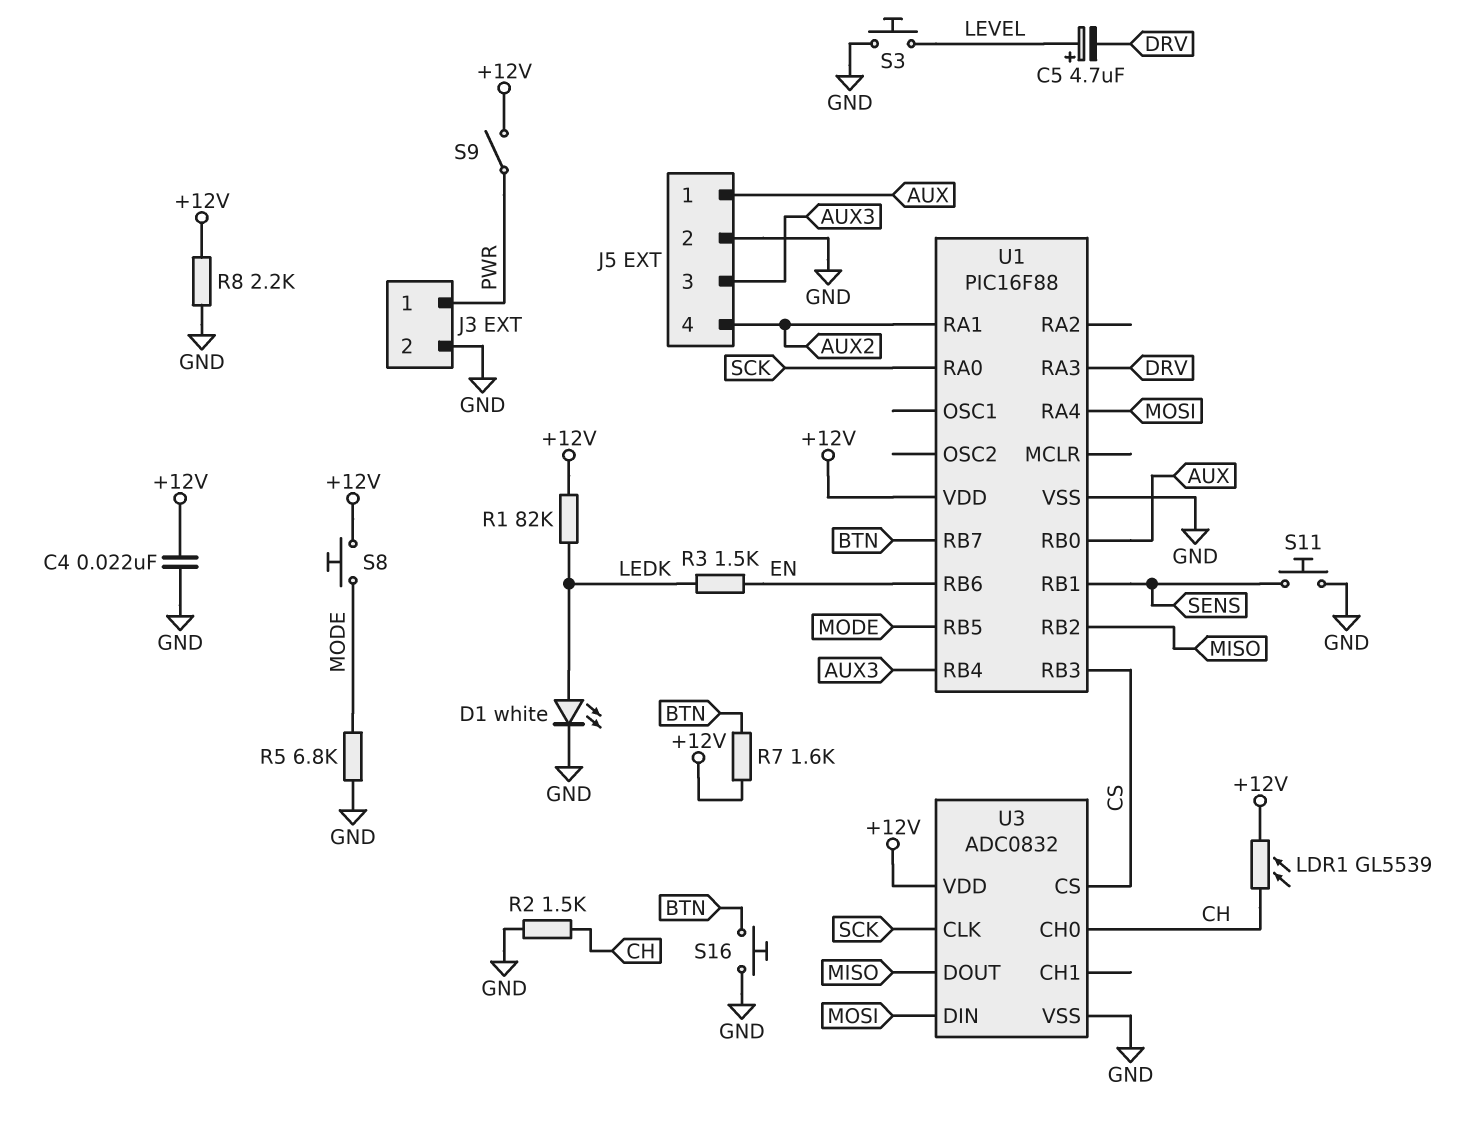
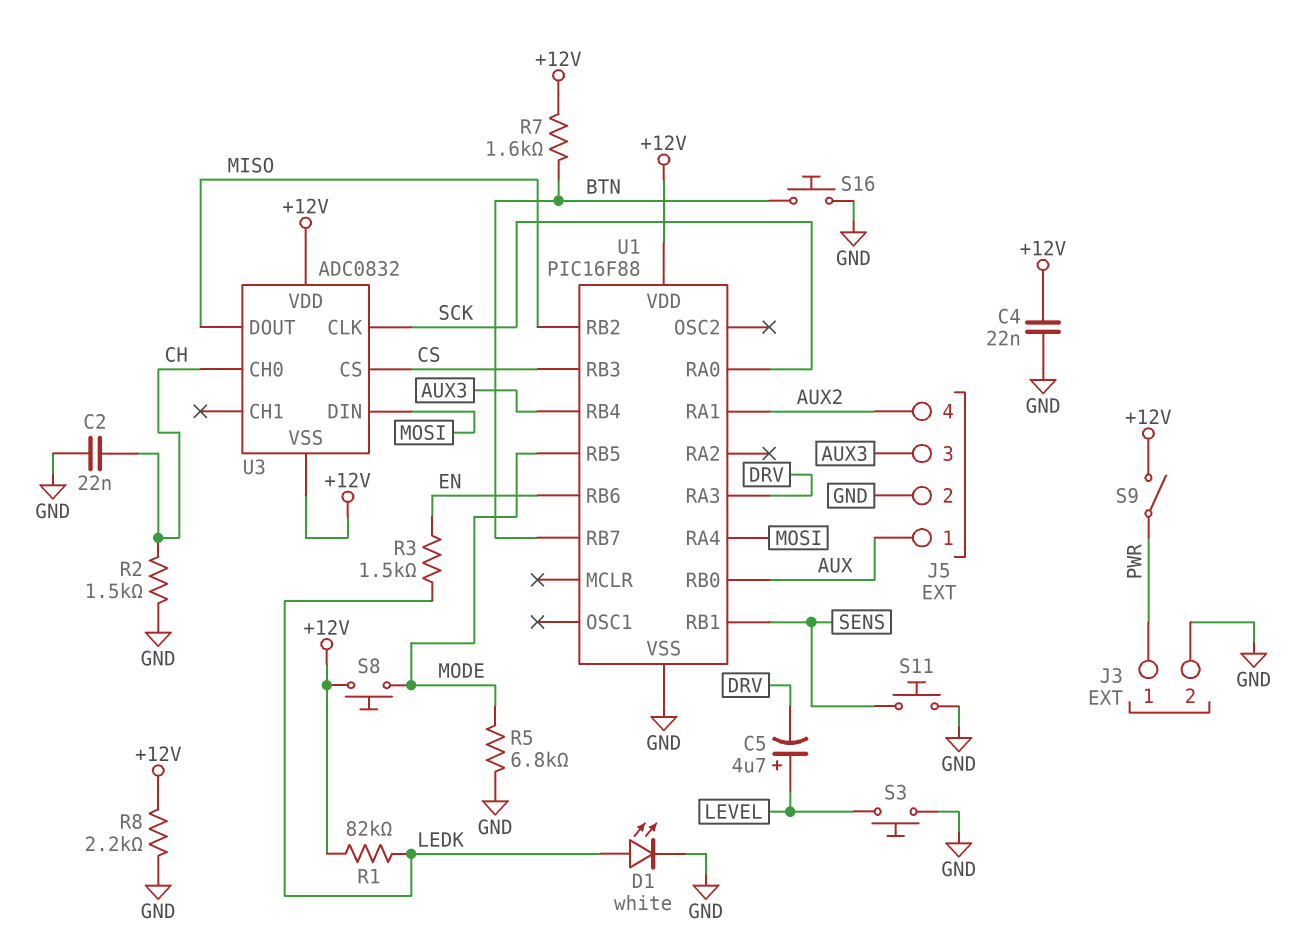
C2: none -> 22nF (CH, GND)
LDR1: GL5539 (+12V, CH) -> none
U3 pin VSS: GND -> +12V

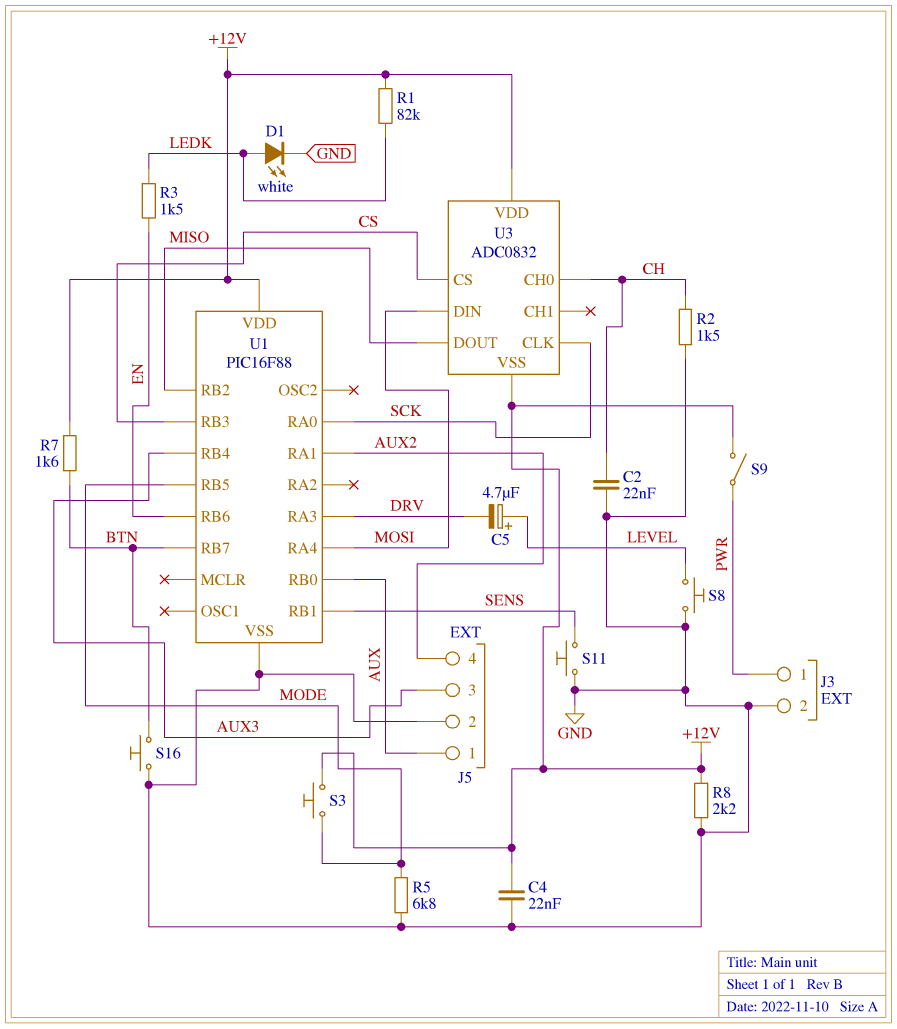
S3: button (GND, LEVEL) -> button (+12V, MODE)
S8: button (+12V, MODE) -> button (GND, LEVEL)

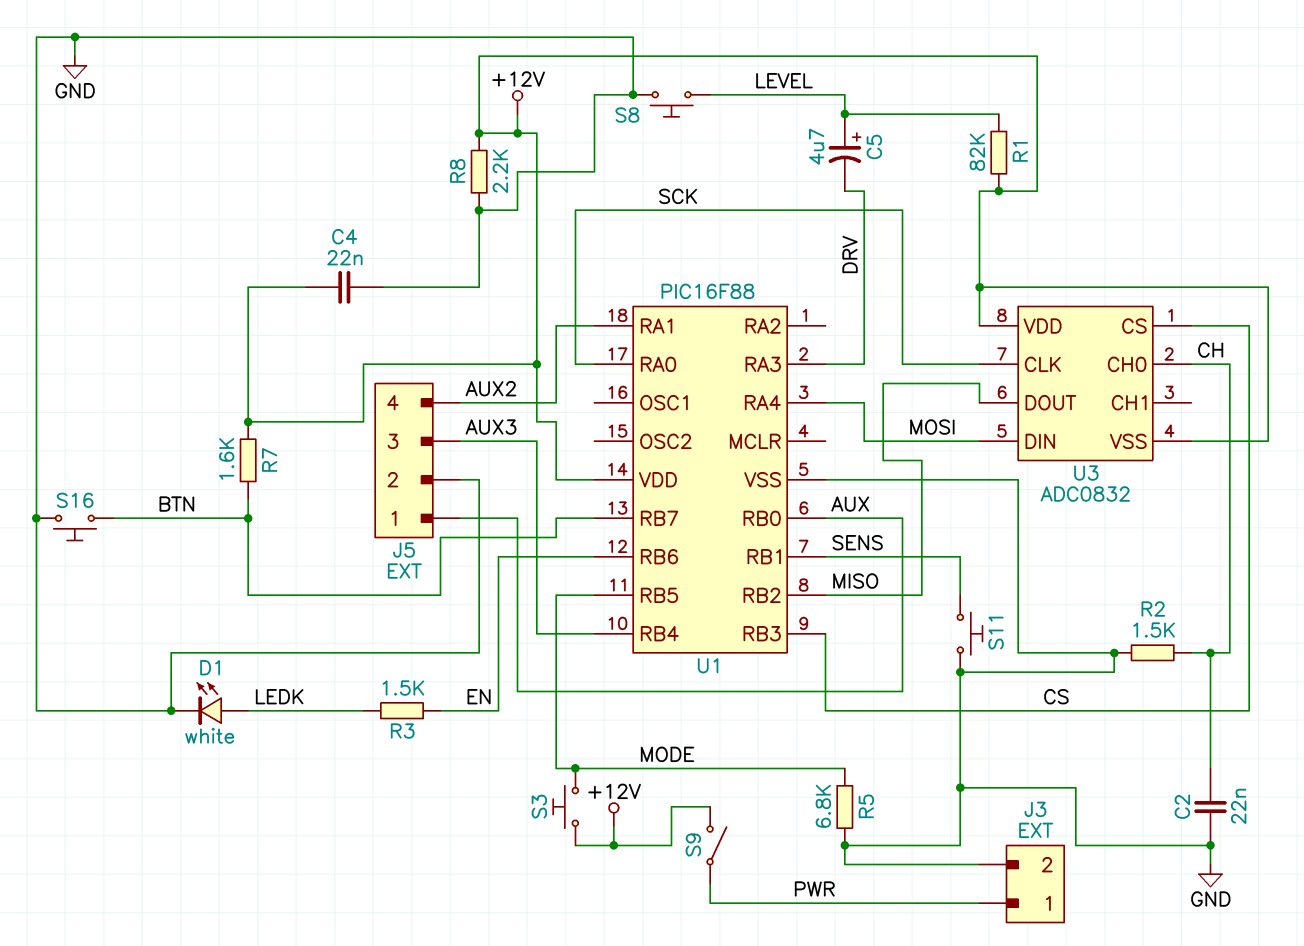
R1: 82k (+12V, LEDK) -> 82k (+12V, LEVEL)

